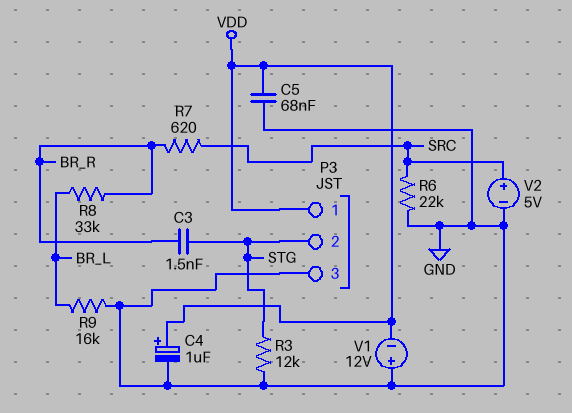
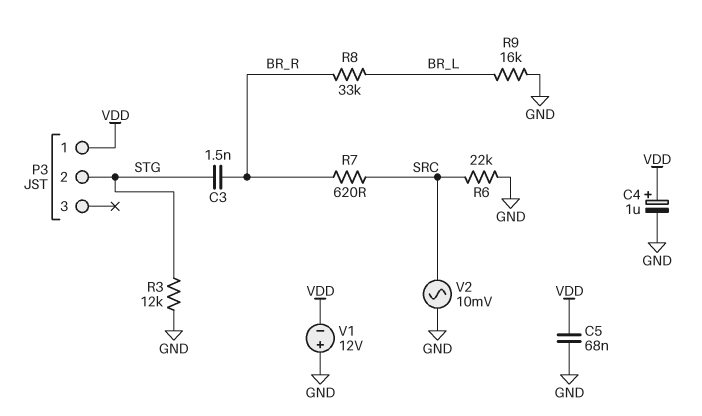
P3 pin 3: GND -> none
V2: 5V (plus SRC, minus GND) -> AC 10mV (GND, SRC)

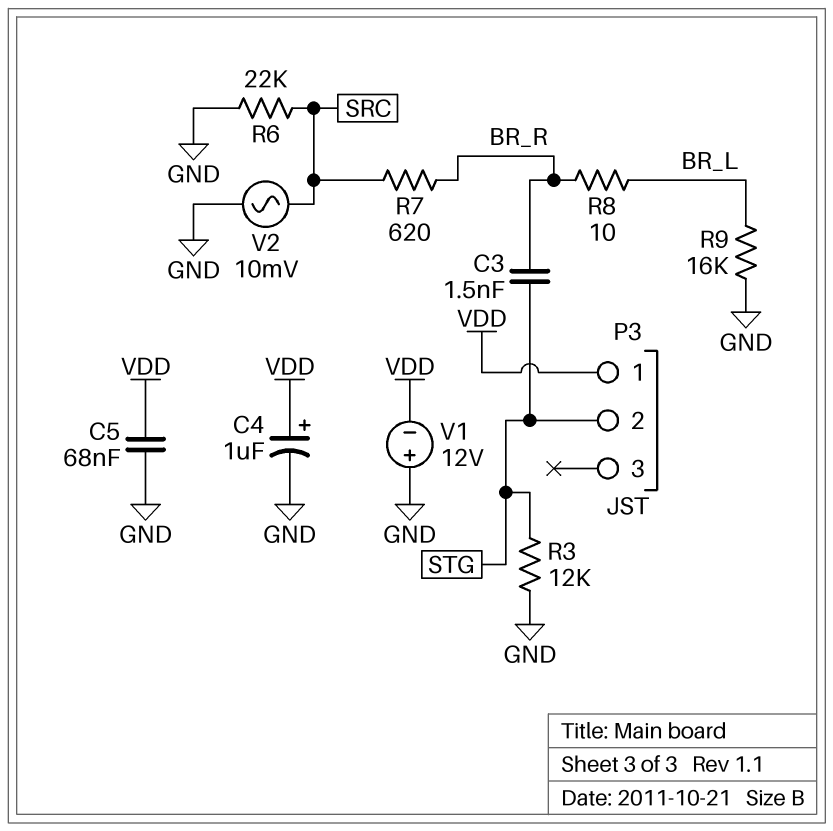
R8: 33k (BR_L, BR_R) -> 10 (BR_L, BR_R)

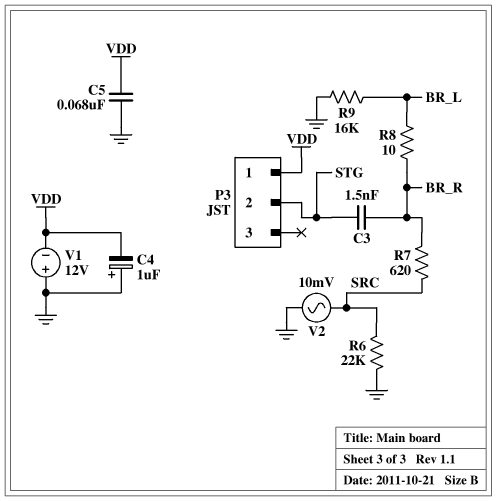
C4: 1uF (plus VDD, minus GND) -> 1uF (plus GND, minus VDD)
R3: 12k (GND, STG) -> none

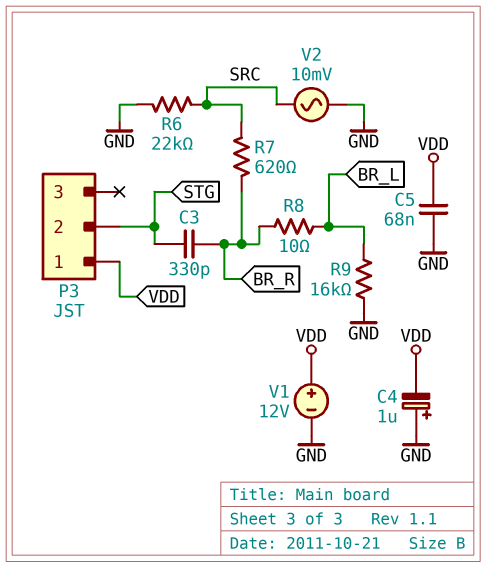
C3: 1.5nF (BR_R, STG) -> 330pF (BR_R, STG)
V1: 12V (plus GND, minus VDD) -> 12V (plus VDD, minus GND)

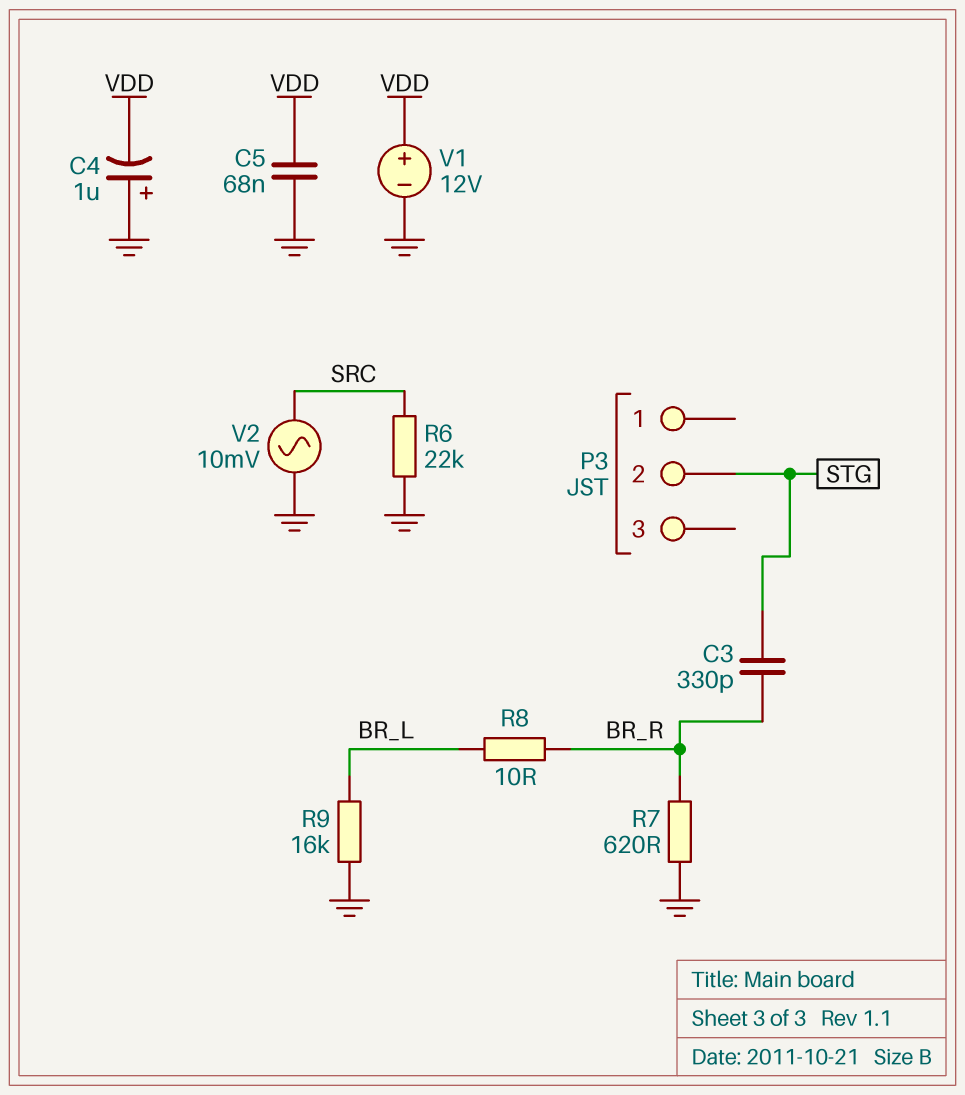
P3 pin 1: VDD -> none
R7: 620 (BR_R, SRC) -> 620 (BR_R, GND)

